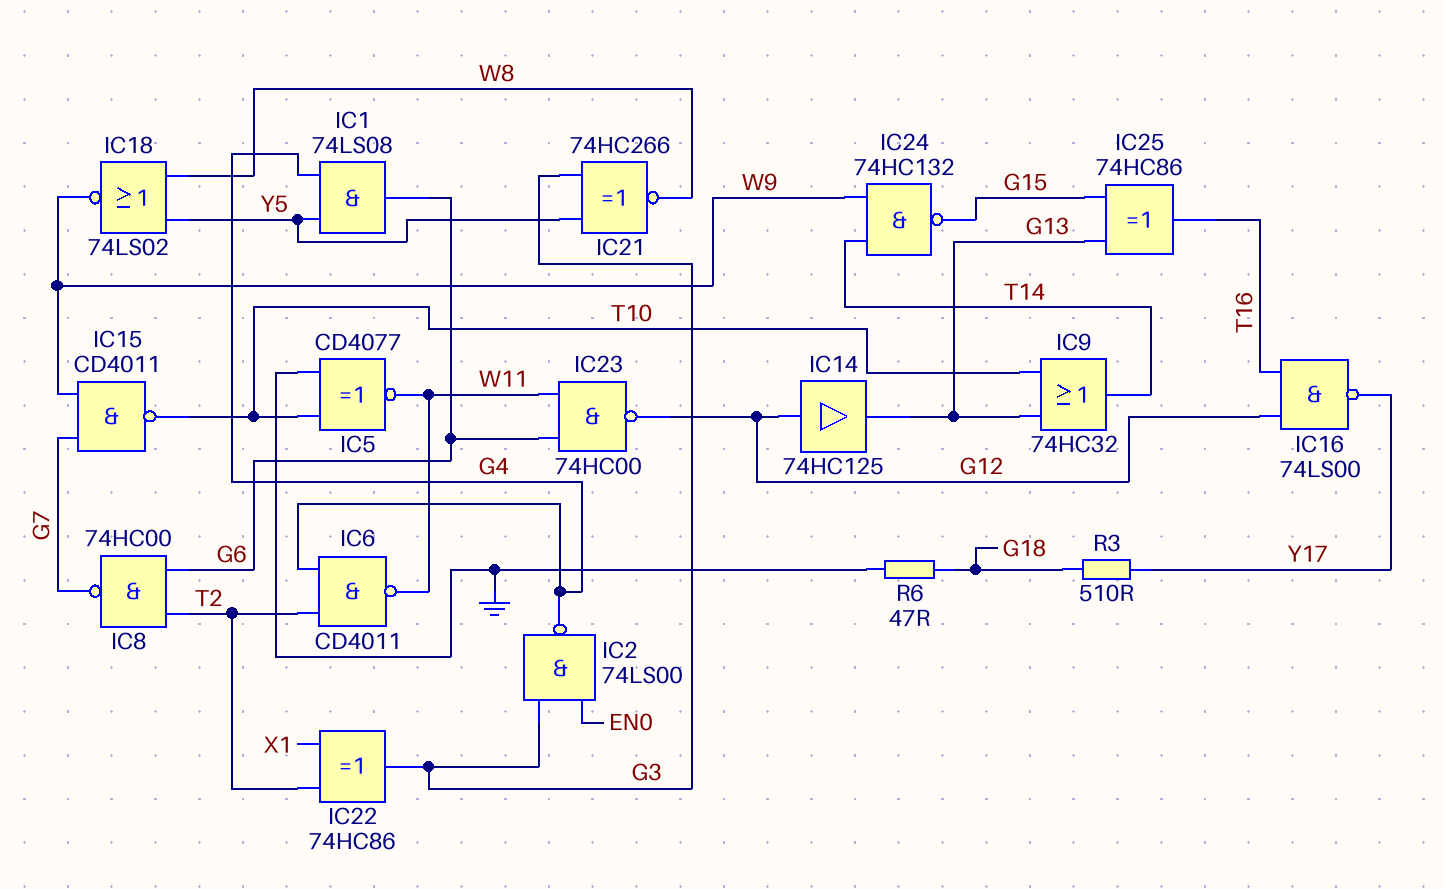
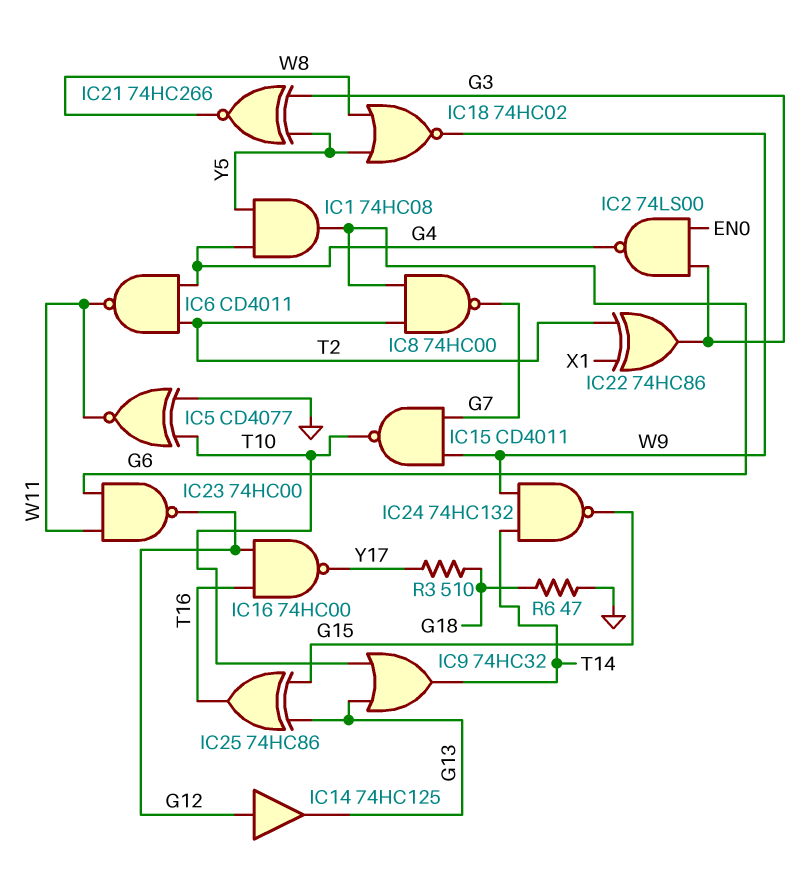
IC1: AND 74LS08 (in G4, in Y5, out G6) -> AND 74HC08 (in G4, in Y5, out G6)
IC16: NAND 74LS00 (in G12, in T16, out Y17) -> NAND 74HC00 (in G12, in T16, out Y17)
IC18: NOR 74LS02 (in W8, in Y5, out W9) -> NOR 74HC02 (in W8, in Y5, out W9)

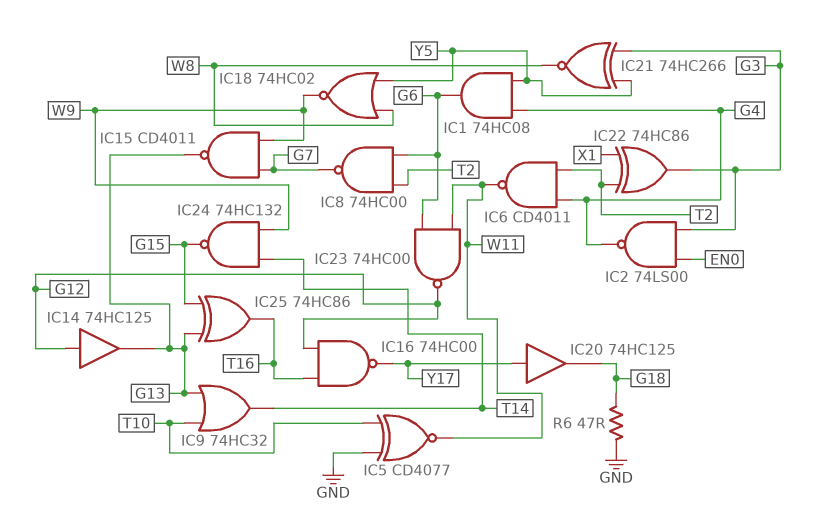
IC15: NAND CD4011 (in G7, in W9, out T10) -> NAND CD4011 (in G7, in W9, out G13)
IC20: none -> buffer 74HC125 (in Y17, out G18)
R3: 510 (G18, Y17) -> none

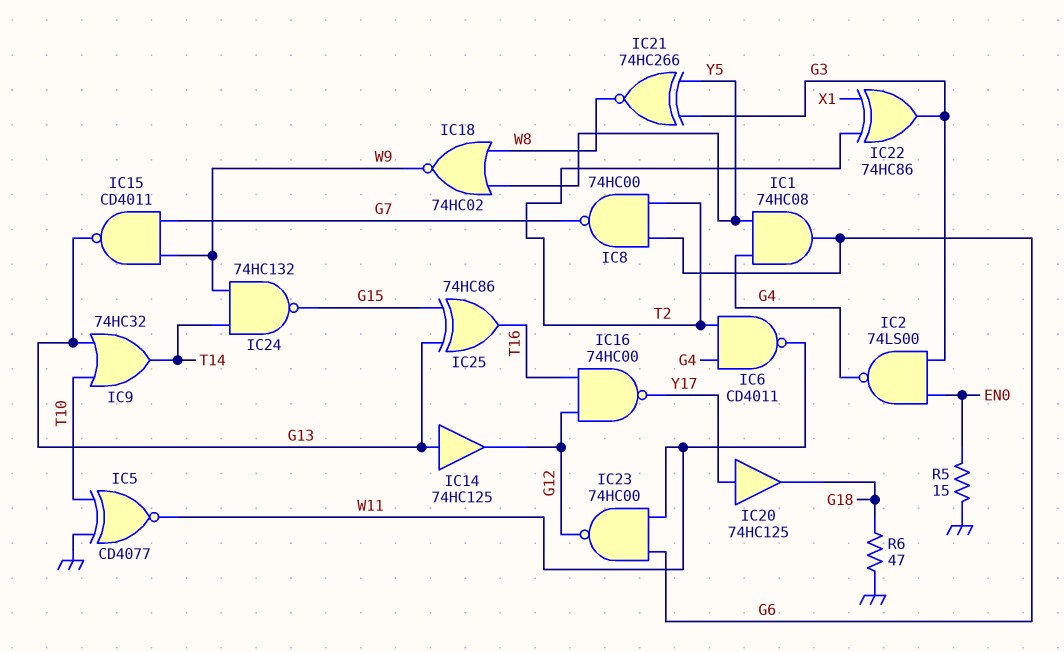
IC14: buffer 74HC125 (in G12, out G13) -> buffer 74HC125 (in G13, out G12)
R5: none -> 15 (EN0, GND)

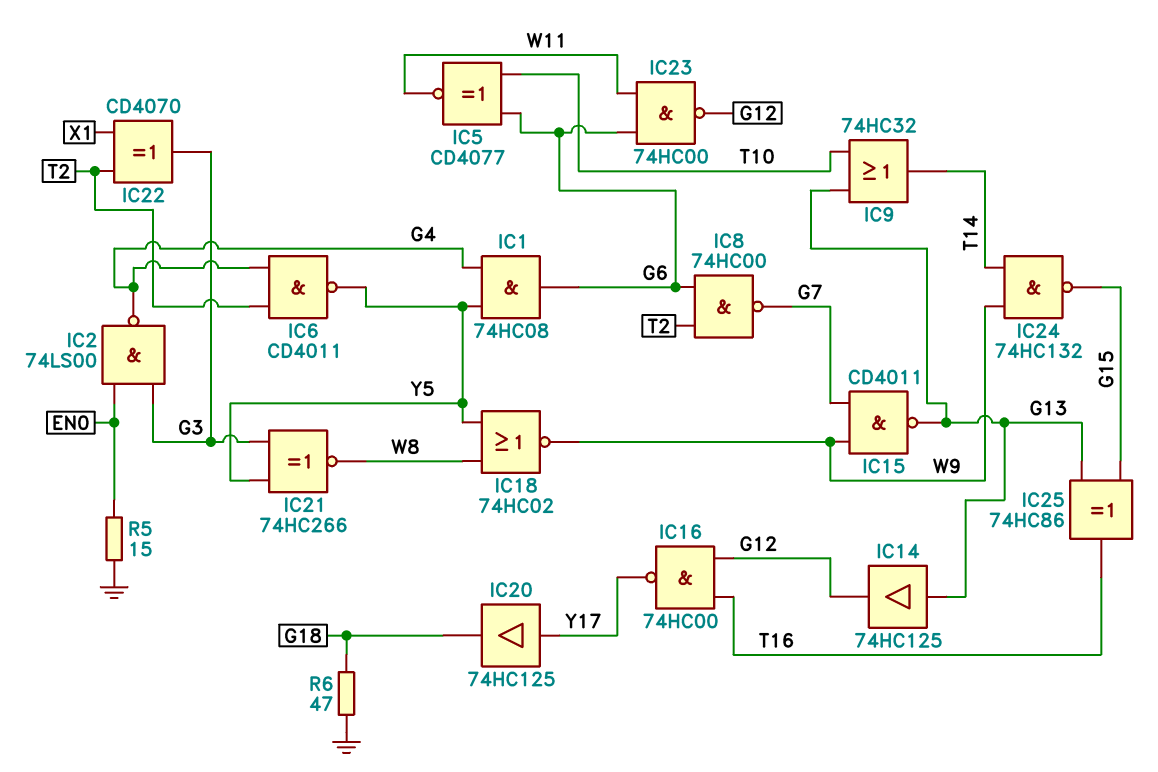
IC5: XNOR CD4077 (in GND, in T10, out W11) -> XNOR CD4077 (in G6, in T10, out W11)
IC6: NAND CD4011 (in G4, in T2, out W11) -> NAND CD4011 (in G4, in T2, out Y5)
IC22: XOR 74HC86 (in T2, in X1, out G3) -> XOR CD4070 (in T2, in X1, out G3)

